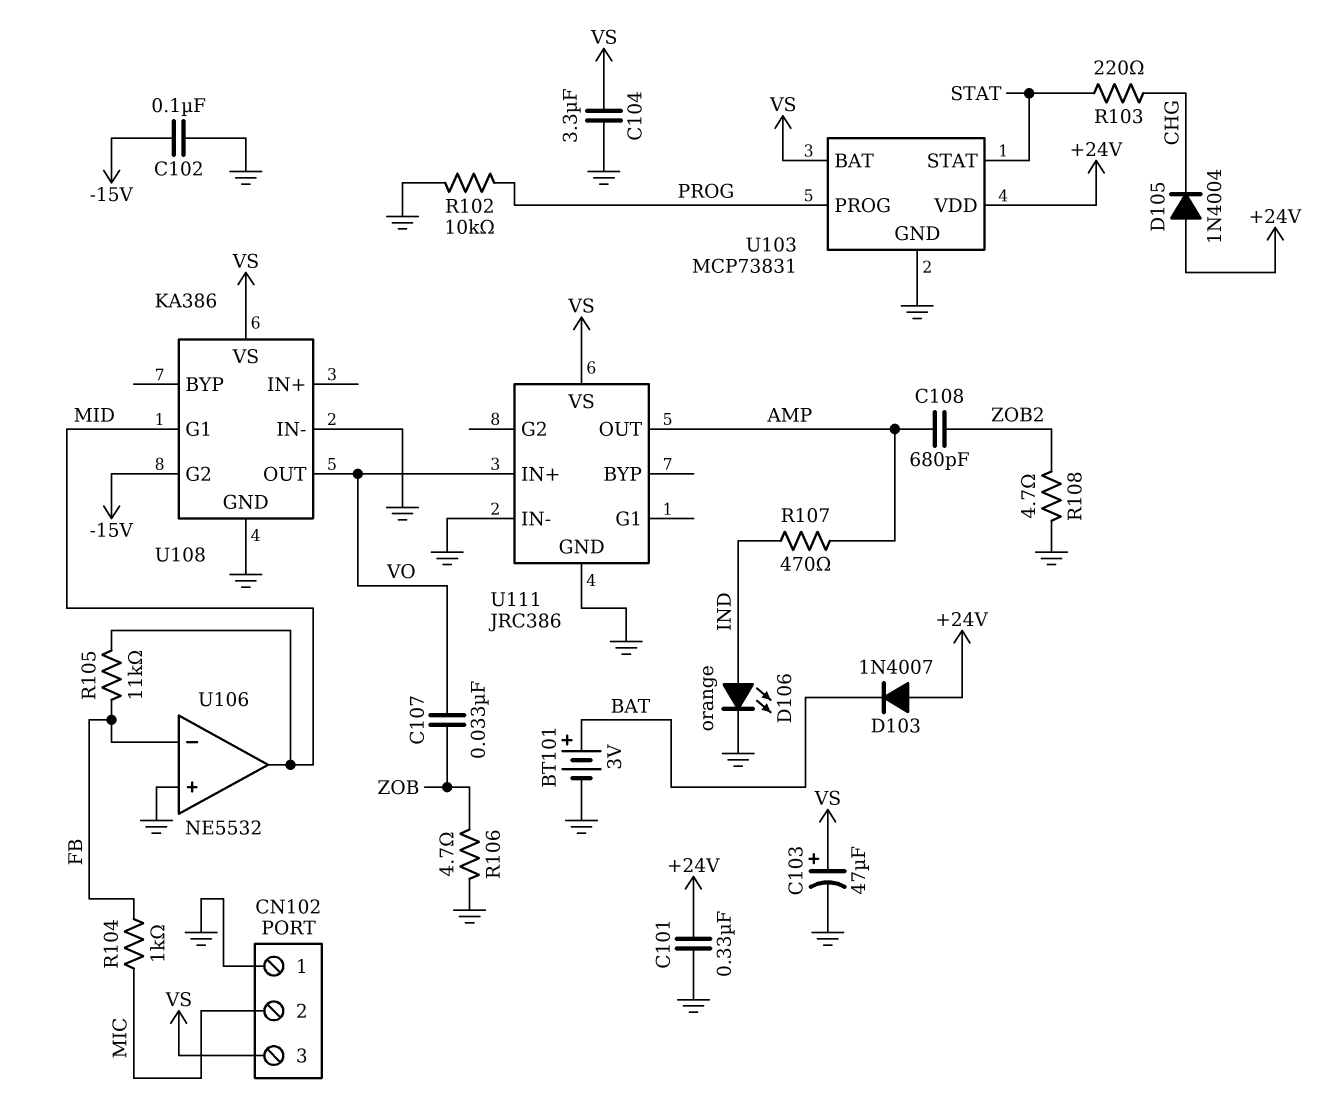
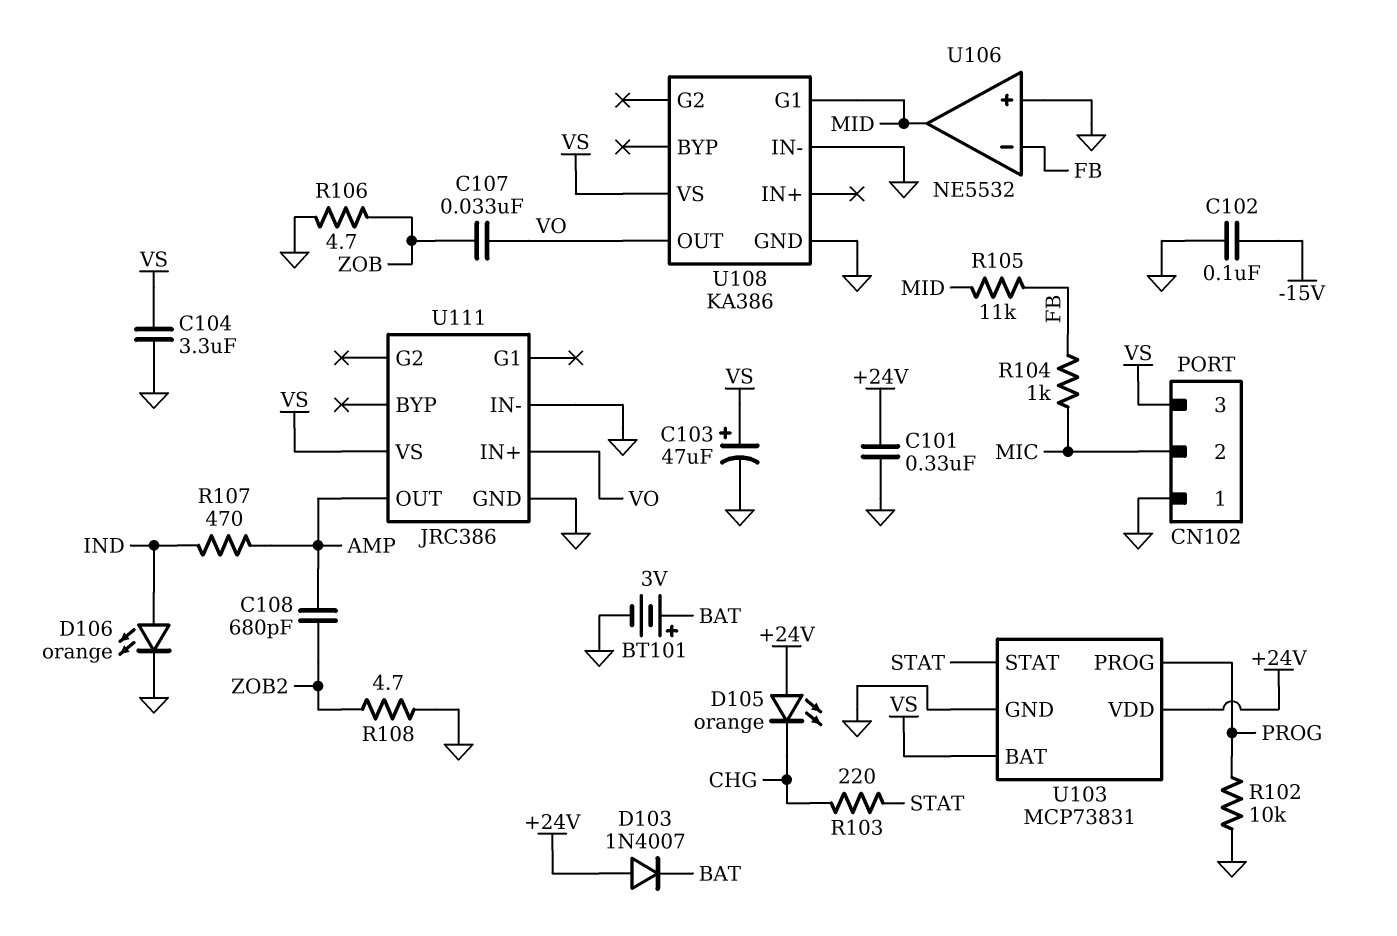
D105: diode 1N4004 (A +24V, K CHG) -> LED orange (A +24V, K CHG)
U108 pin G2: -15V -> none

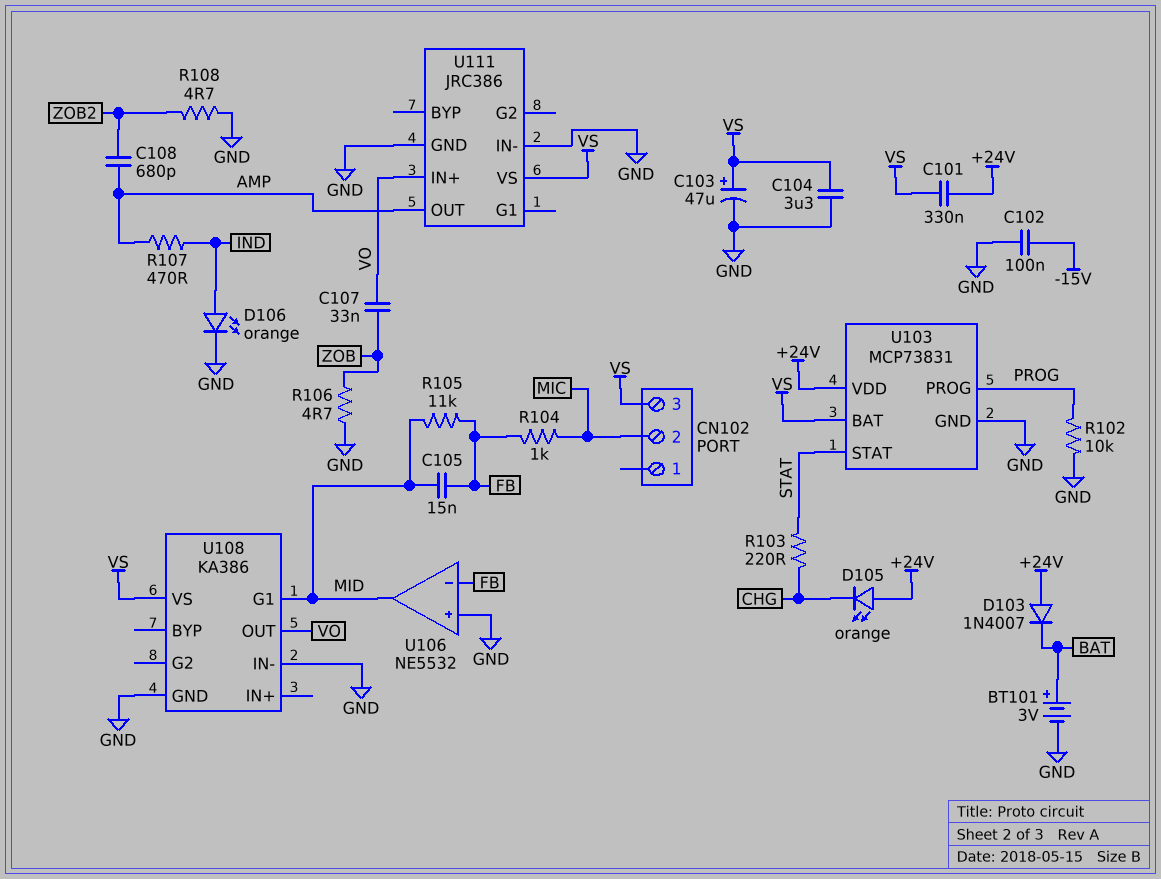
C101: 330nF (+24V, GND) -> 330nF (+24V, VS)
C105: none -> 15nF (FB, MID)
CN102 pin 1: GND -> none

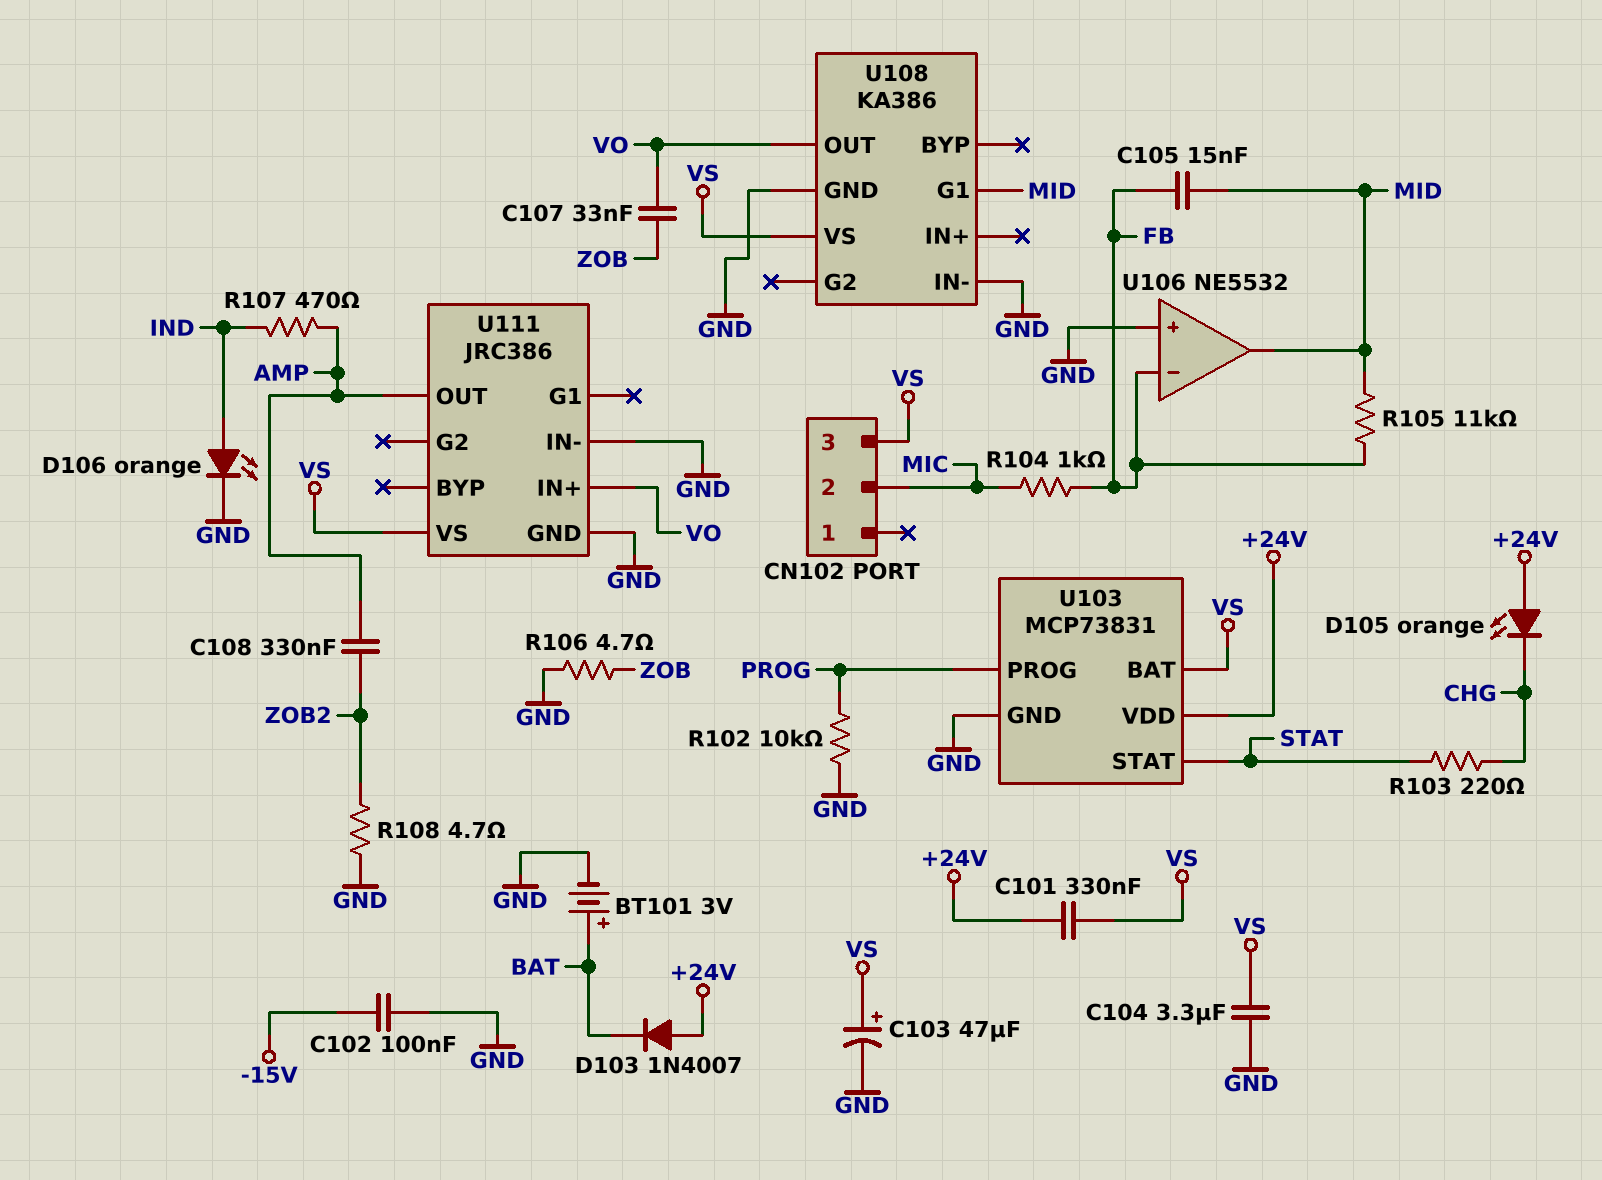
C108: 680pF (AMP, ZOB2) -> 330nF (AMP, ZOB2)

